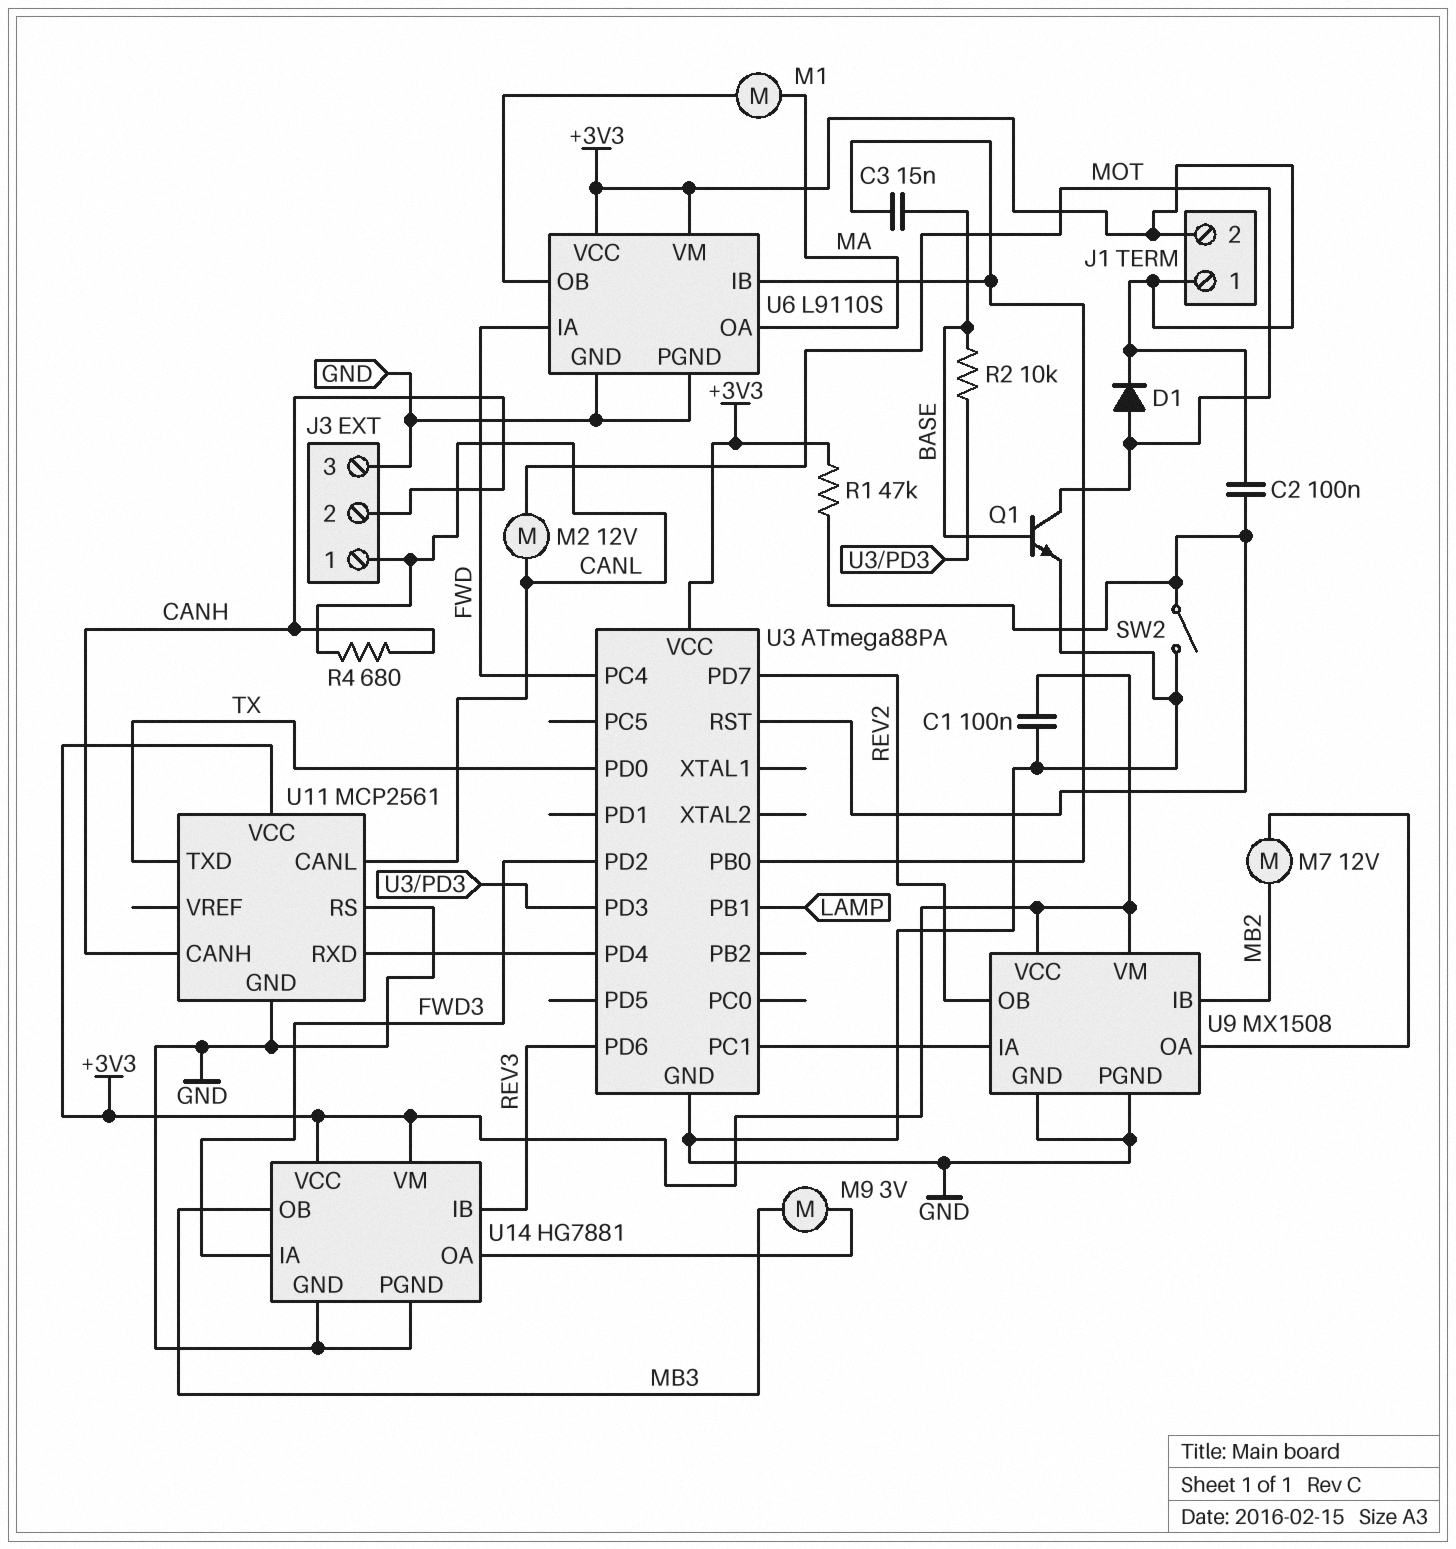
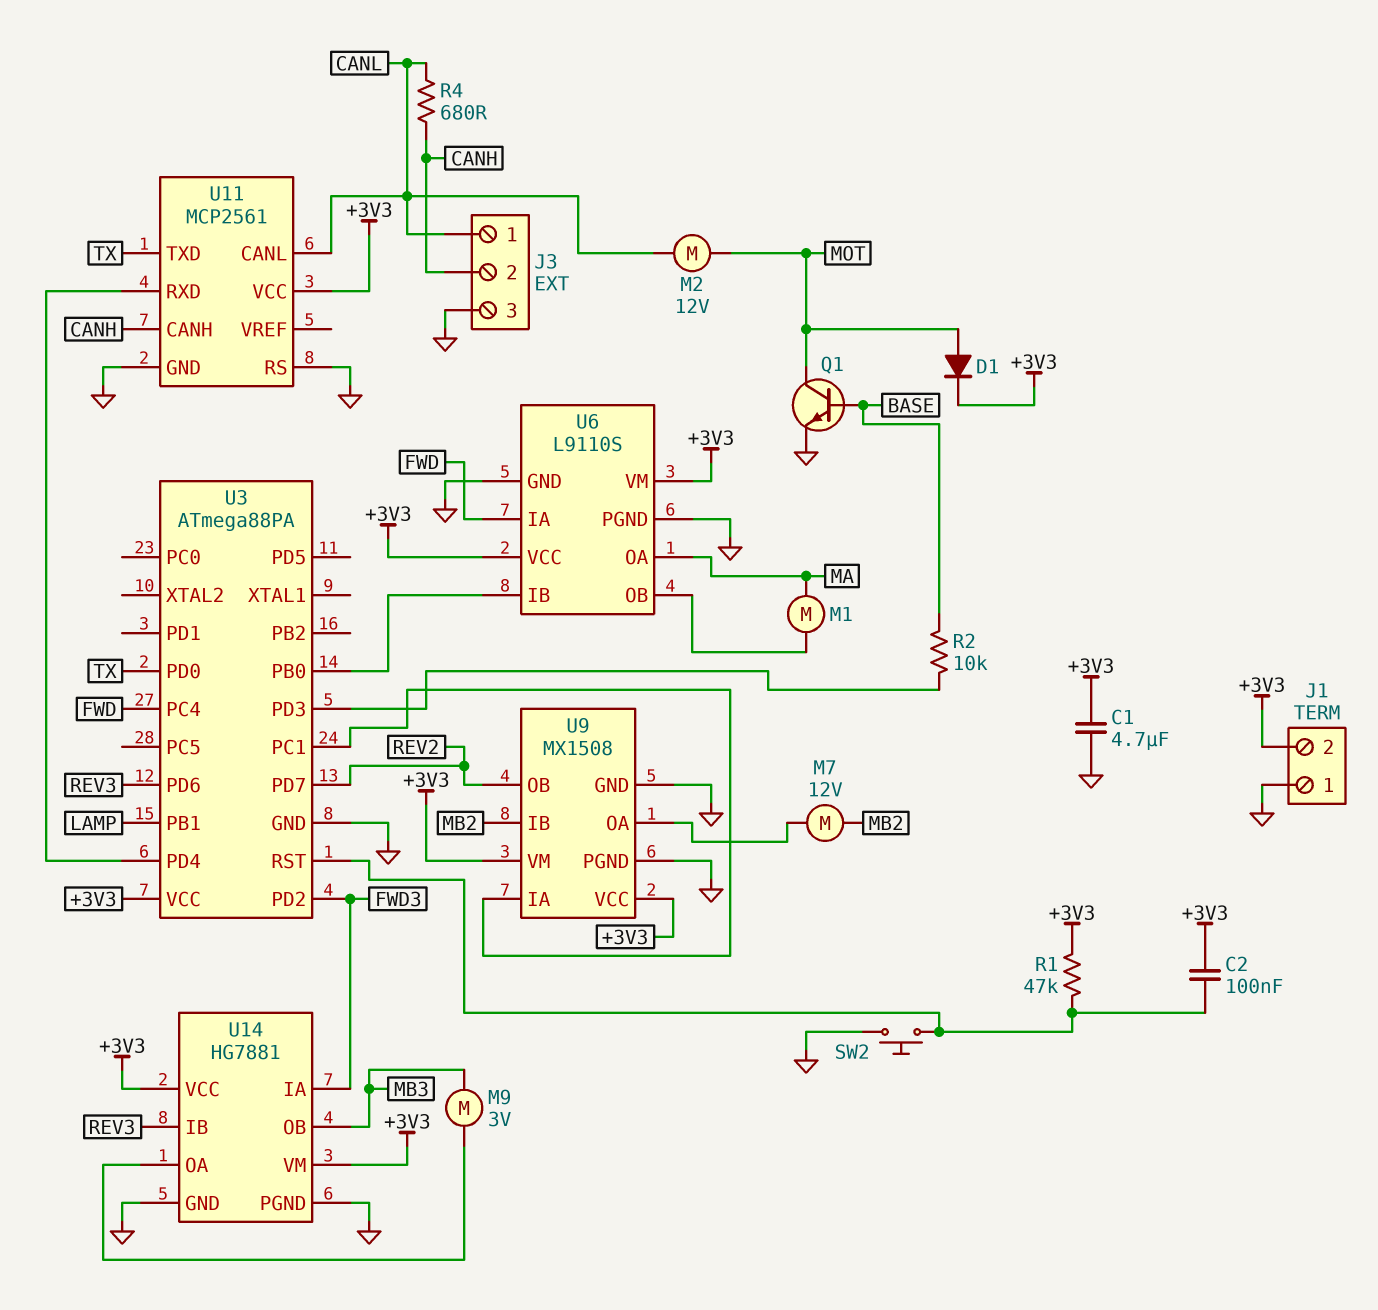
C1: 100nF (+3V3, GND) -> 4.7uF (+3V3, GND)
C3: 15nF (BASE, U3/PB0) -> none
J1 pin 1: +3V3 -> GND
SW2: switch (GND, U3/RST) -> button (GND, U3/RST)

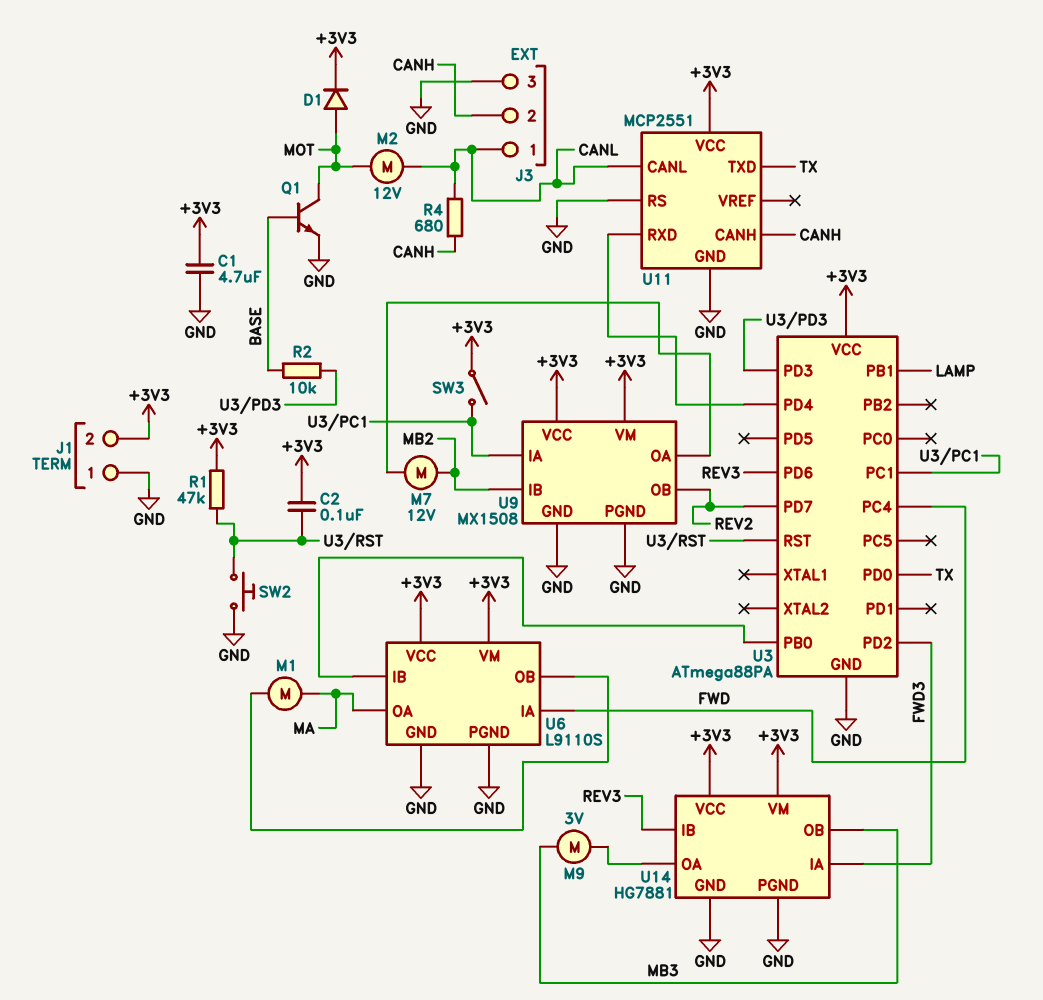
SW3: none -> switch (+3V3, U3/PC1)
U11: MCP2561 -> MCP2551

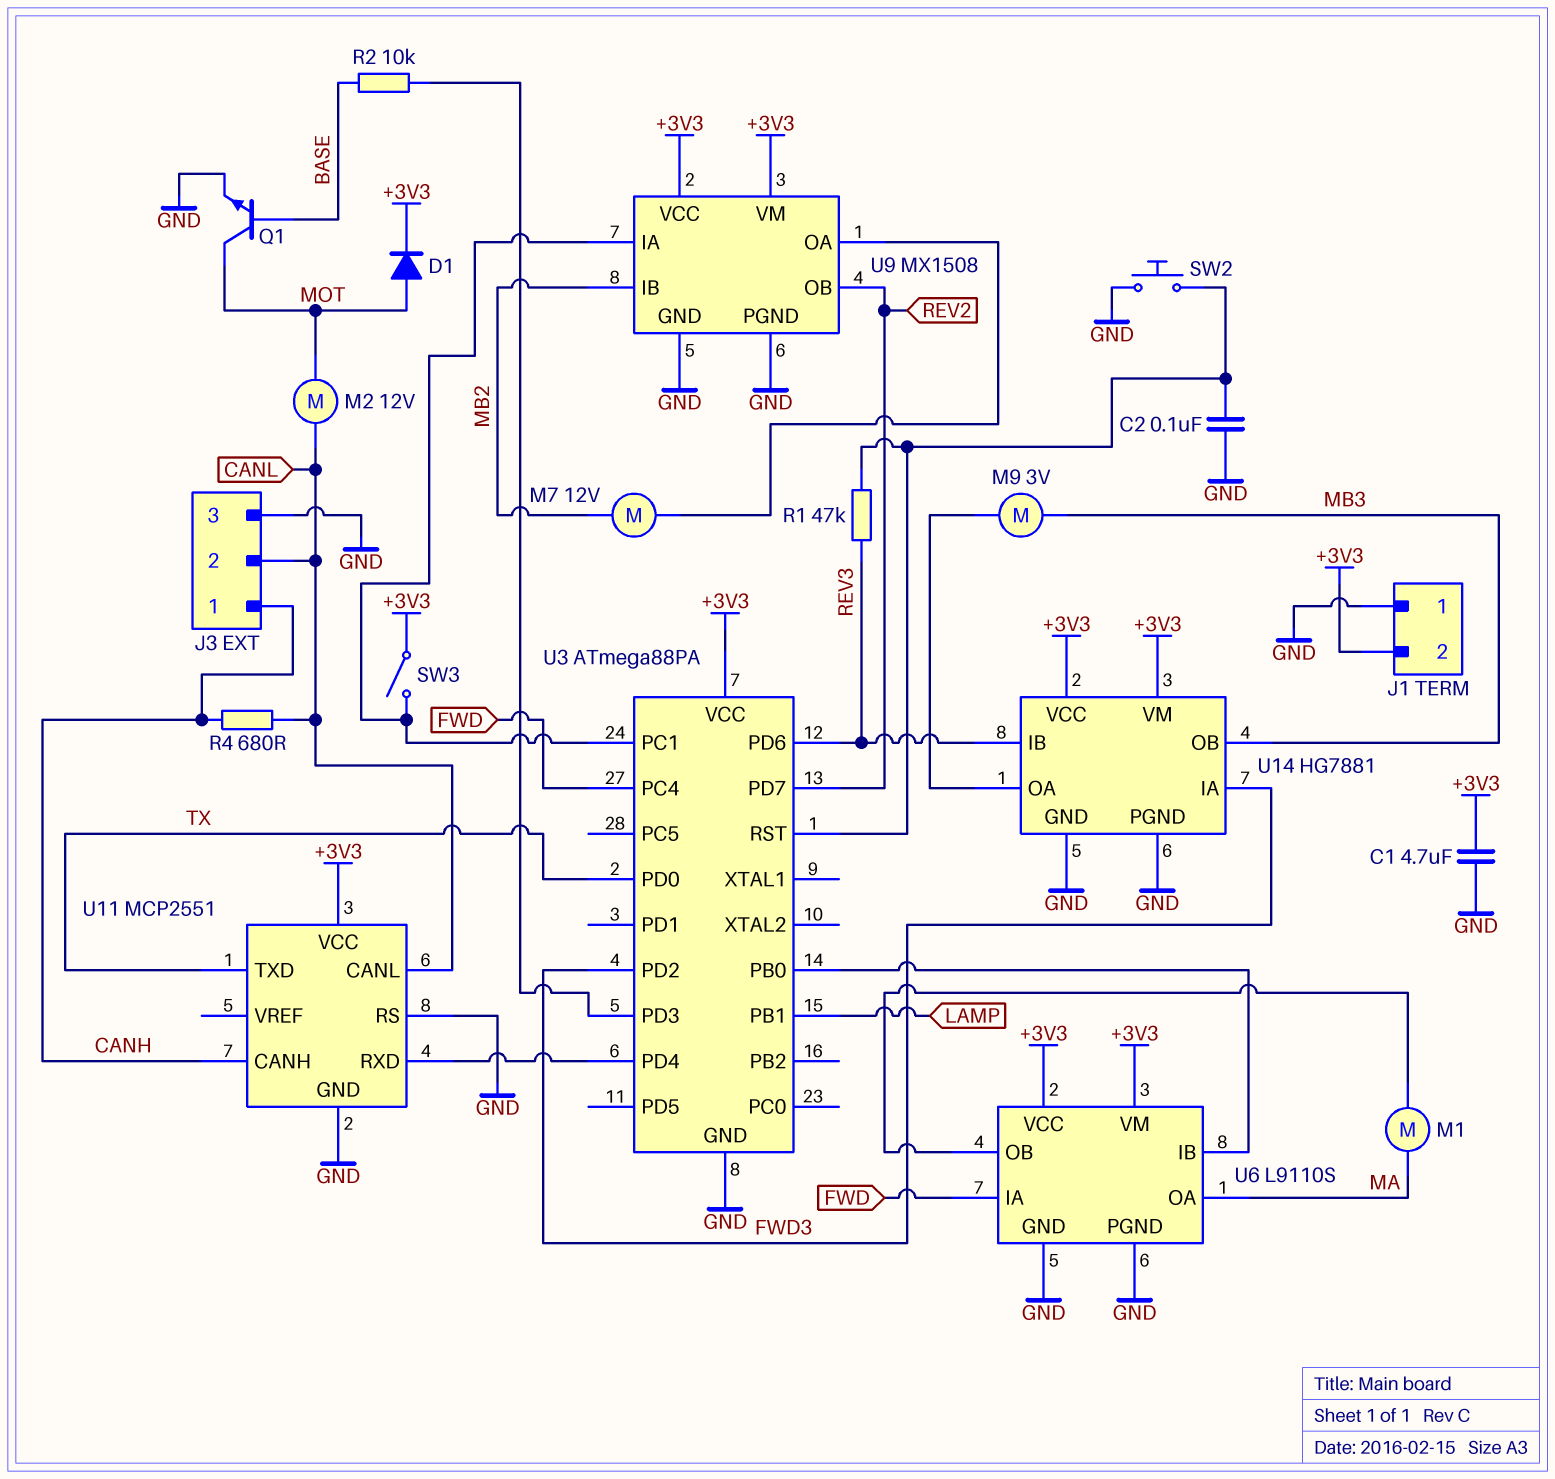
C2: 100nF (+3V3, U3/RST) -> 100nF (GND, U3/RST)
J3 pin 1: CANL -> CANH
J3 pin 2: CANH -> CANL
R1: 47k (+3V3, U3/RST) -> 47k (REV3, U3/RST)

